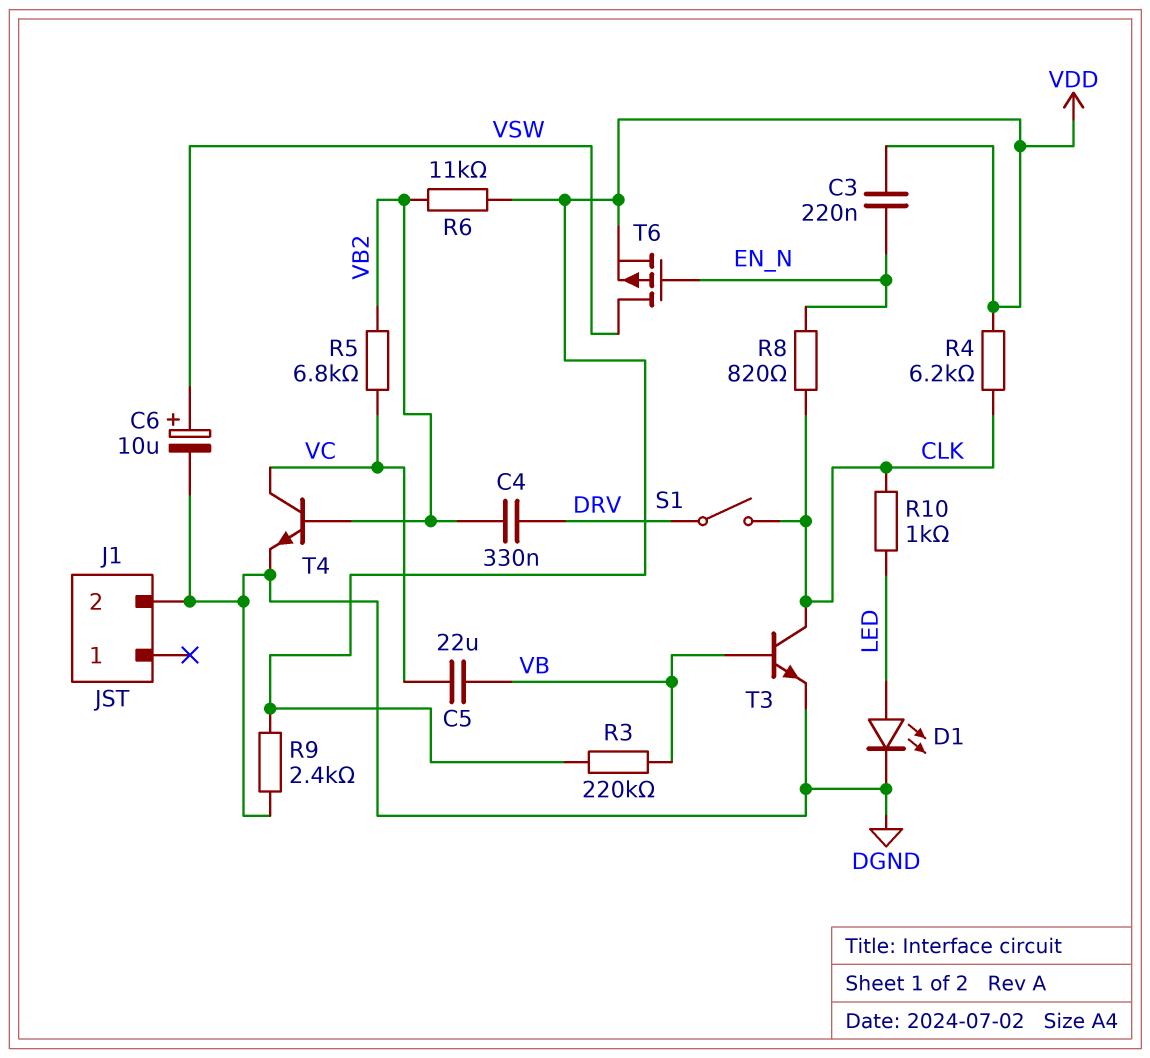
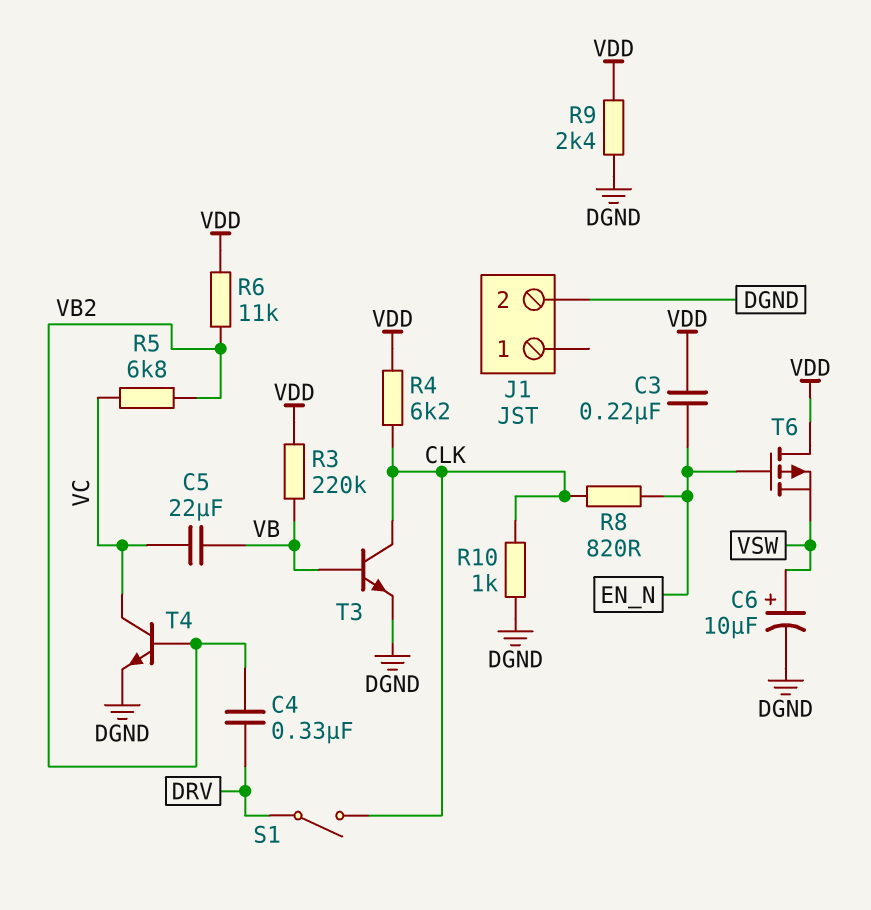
D1: LED (A LED, K DGND) -> none
R10: 1k (CLK, LED) -> 1k (CLK, DGND)
T6: PMOS (G EN_N, D VSW, S VDD) -> PMOS (G EN_N, D VDD, S VSW)

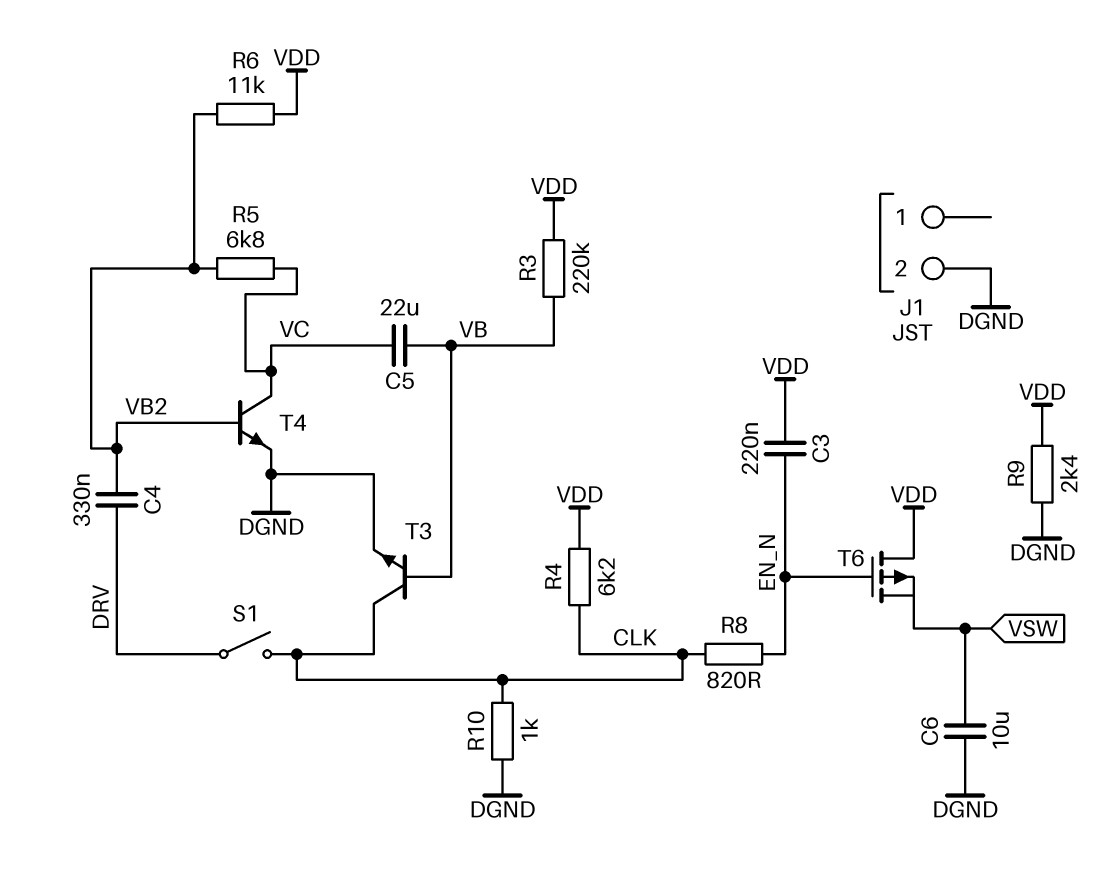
C6: 10uF (plus VSW, minus DGND) -> 10uF (DGND, VSW)

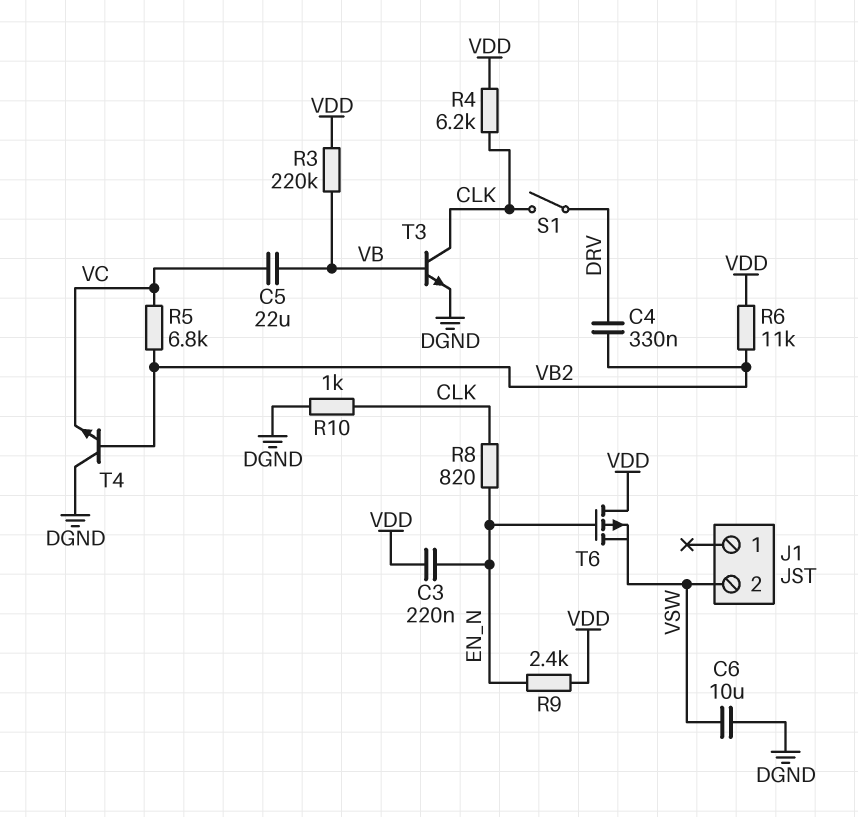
J1 pin 2: DGND -> VSW
R9: 2.4k (DGND, VDD) -> 2.4k (EN_N, VDD)
T4: NPN (B VB2, C VC, E DGND) -> NPN (B VB2, C DGND, E VC)

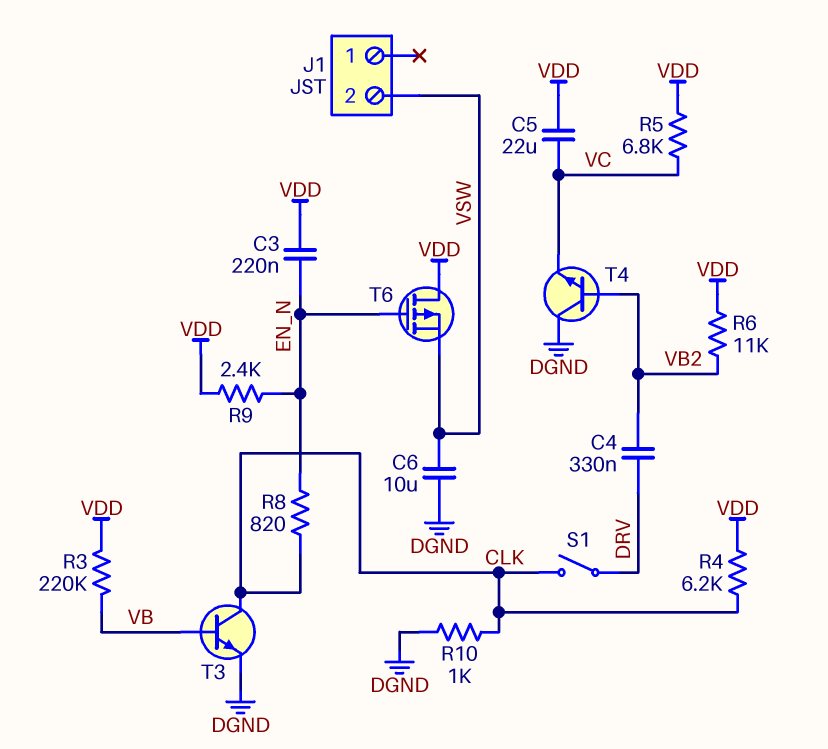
C5: 22uF (VB, VC) -> 22uF (VC, VDD)
R5: 6.8k (VB2, VC) -> 6.8k (VC, VDD)

